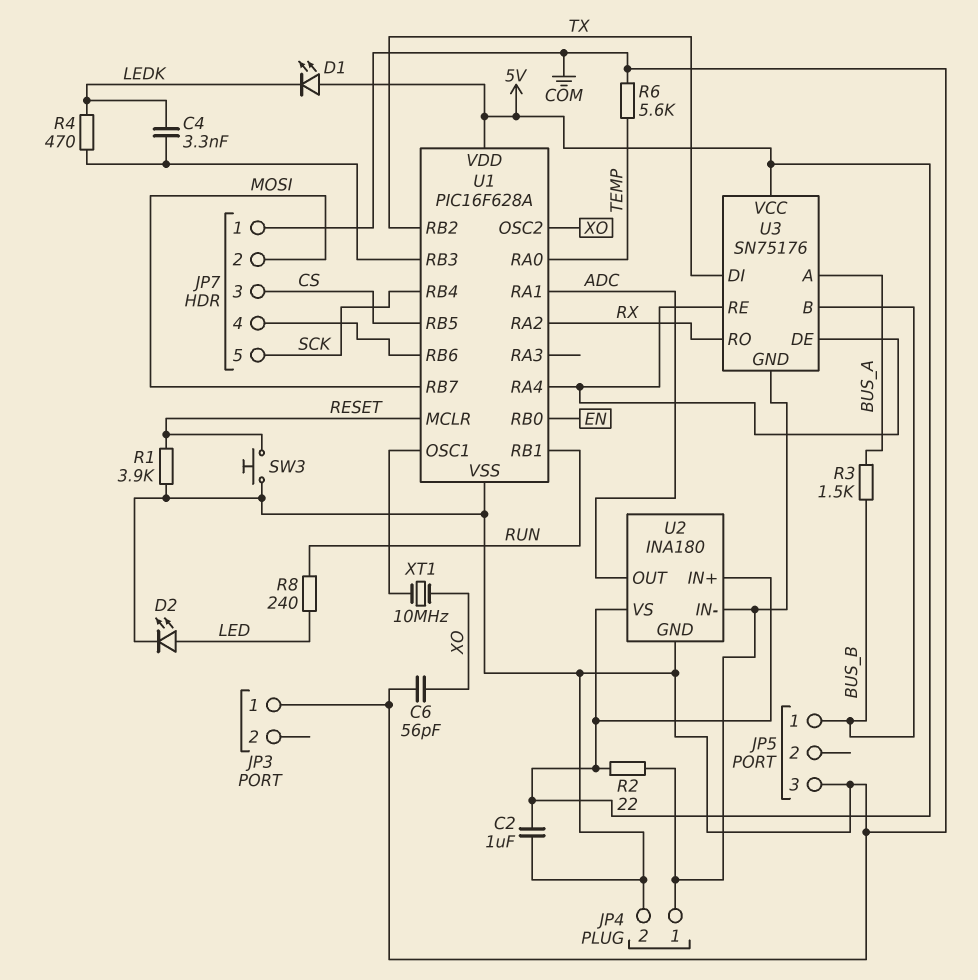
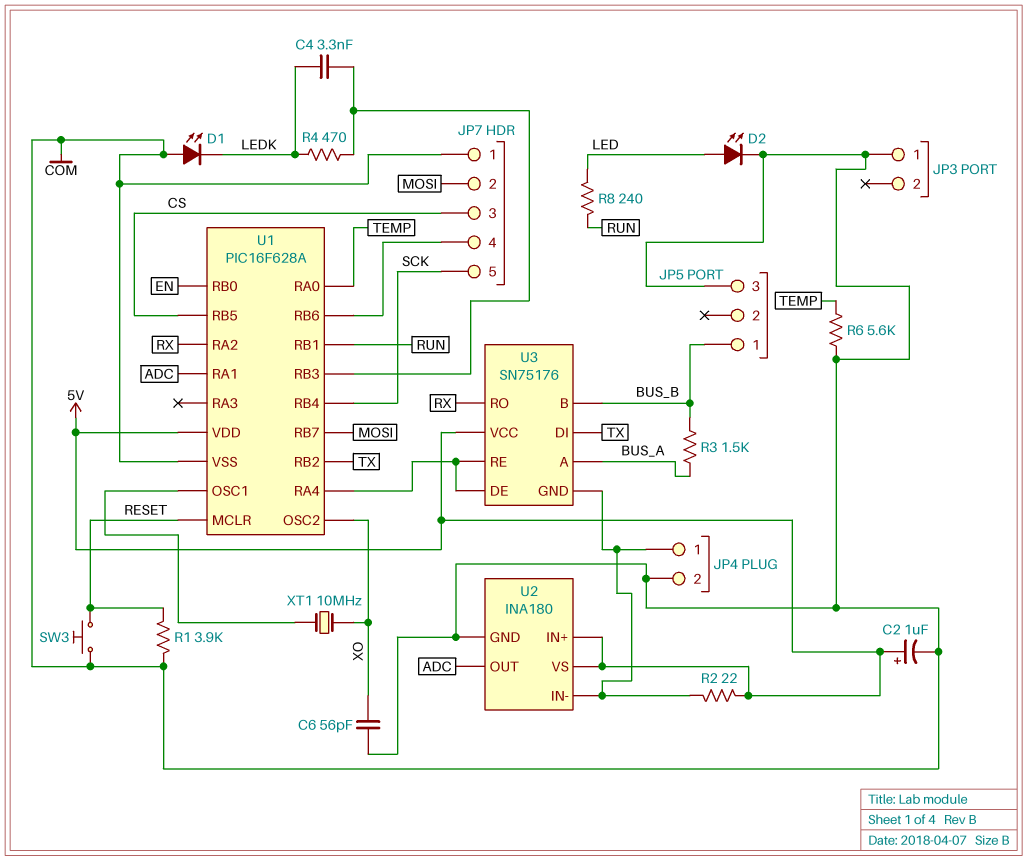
C2: 1uF (5V, COM) -> 1uF (plus 5V, minus COM)
D1: LED (A 5V, K LEDK) -> LED (A COM, K LEDK)

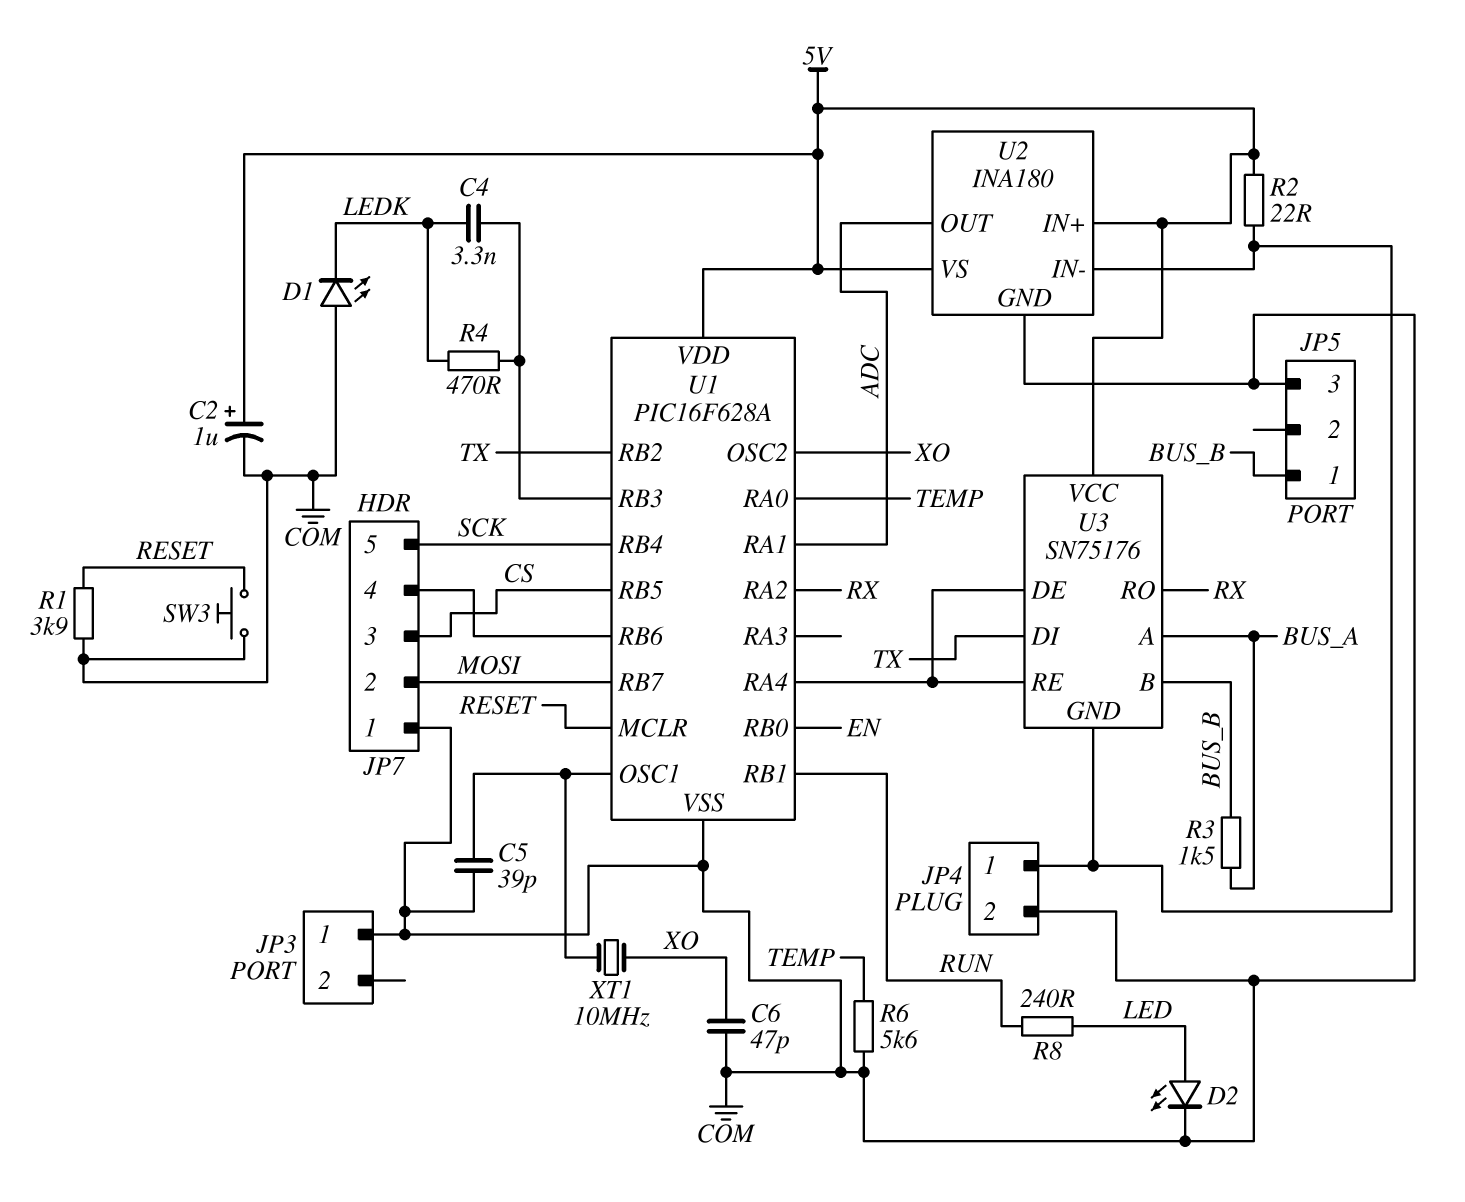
C5: none -> 39pF (COM, U1/OSC1)
C6: 56pF (COM, XO) -> 47pF (COM, XO)

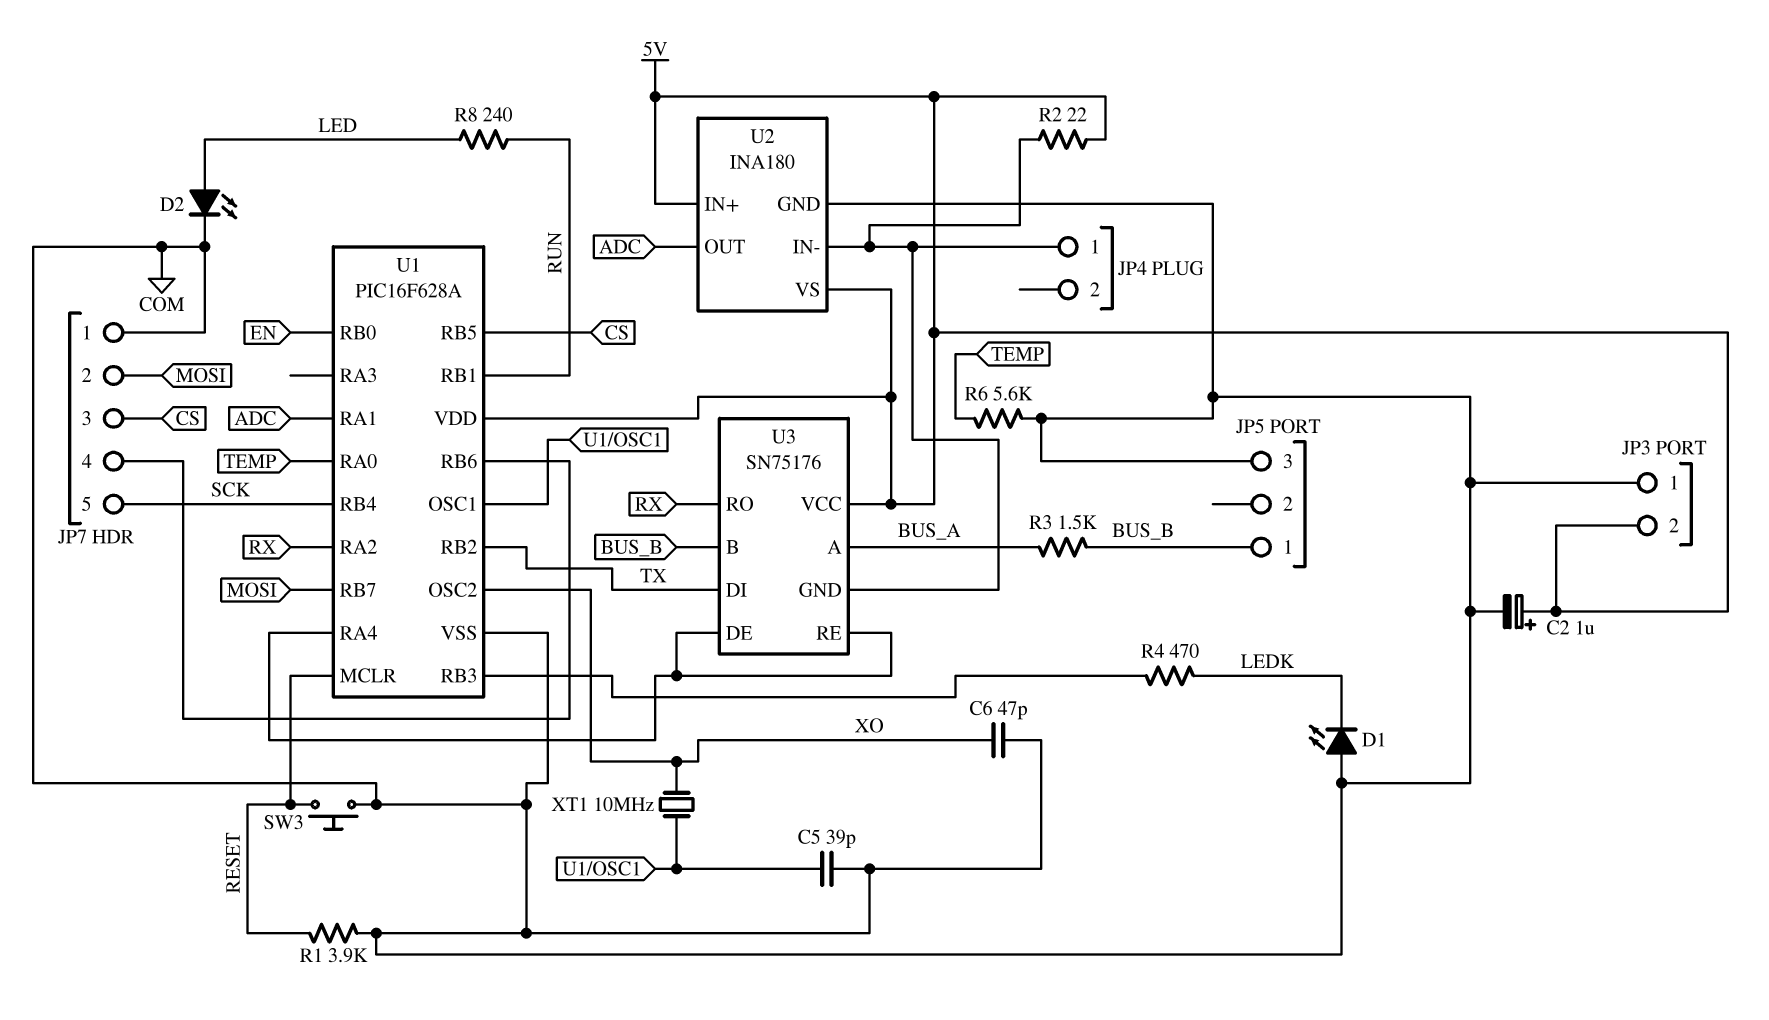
C4: 3.3nF (LEDK, U1/RB3) -> none
JP3 pin 2: none -> 5V
JP4 pin 2: COM -> none

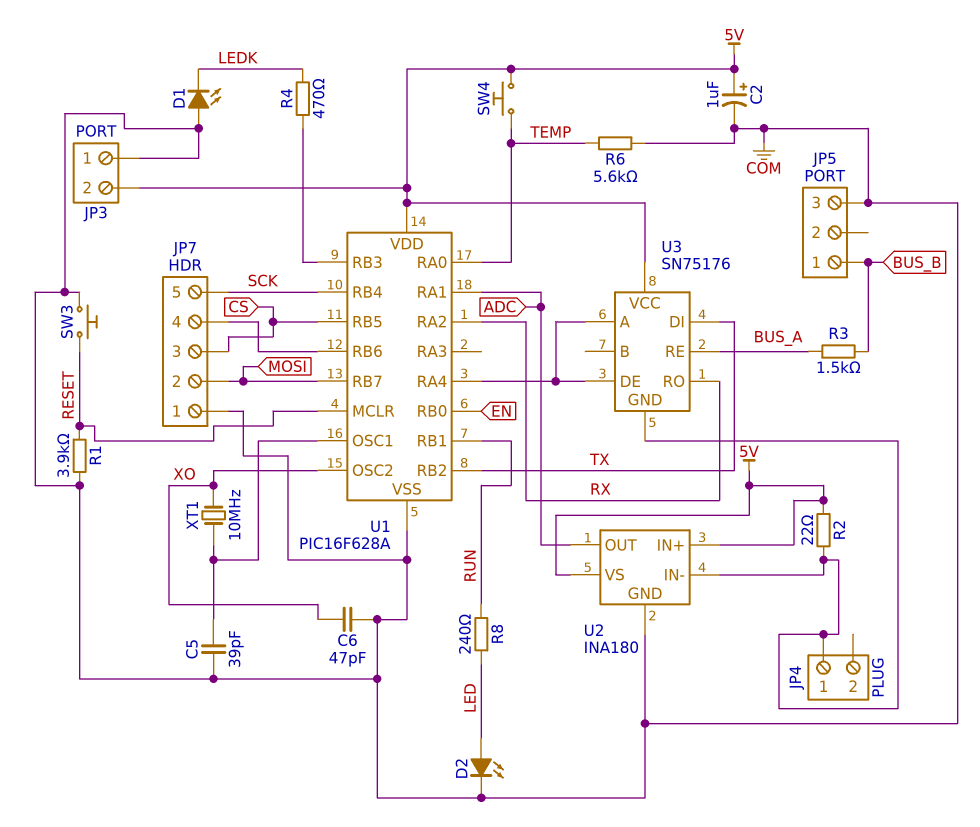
SW4: none -> button (5V, TEMP)
U3 pin A: BUS_A -> U1/RA4
U3 pin B: BUS_B -> none
U3 pin RE: U1/RA4 -> BUS_A

